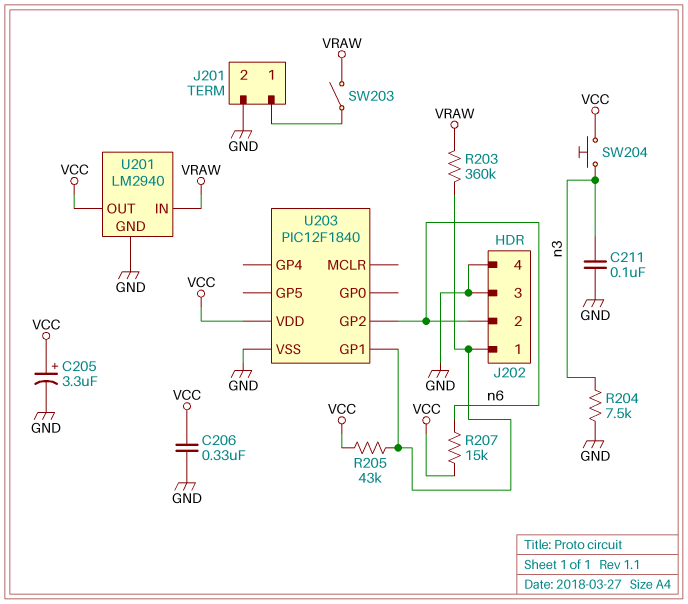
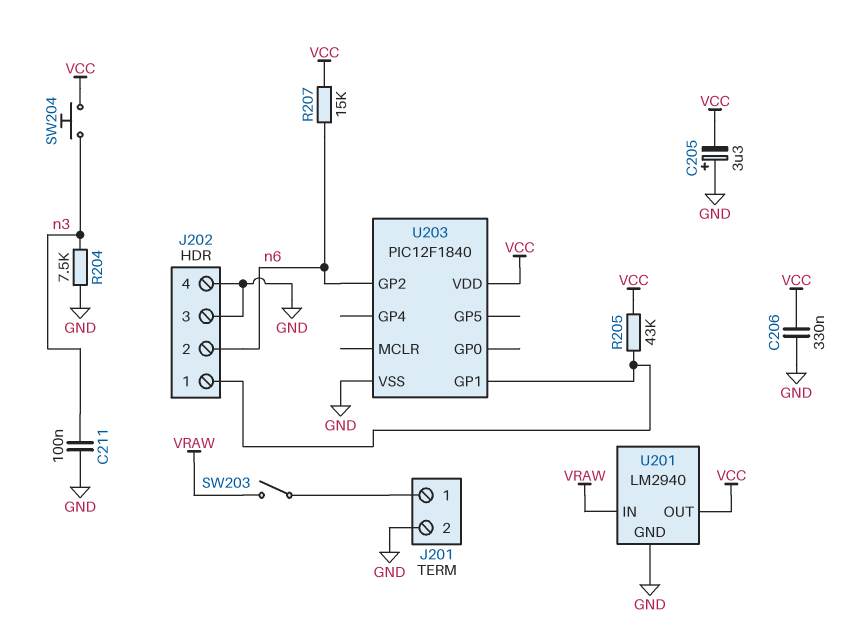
C205: 3.3uF (plus VCC, minus GND) -> 3.3uF (plus GND, minus VCC)
R203: 360k (J202/1, VRAW) -> none

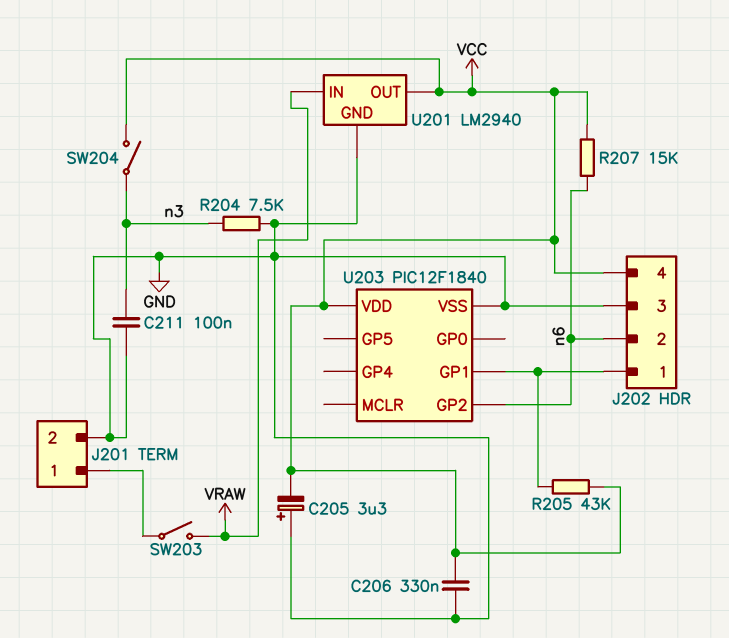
J202 pin 4: GND -> VCC
SW204: button (VCC, n3) -> switch (VCC, n3)

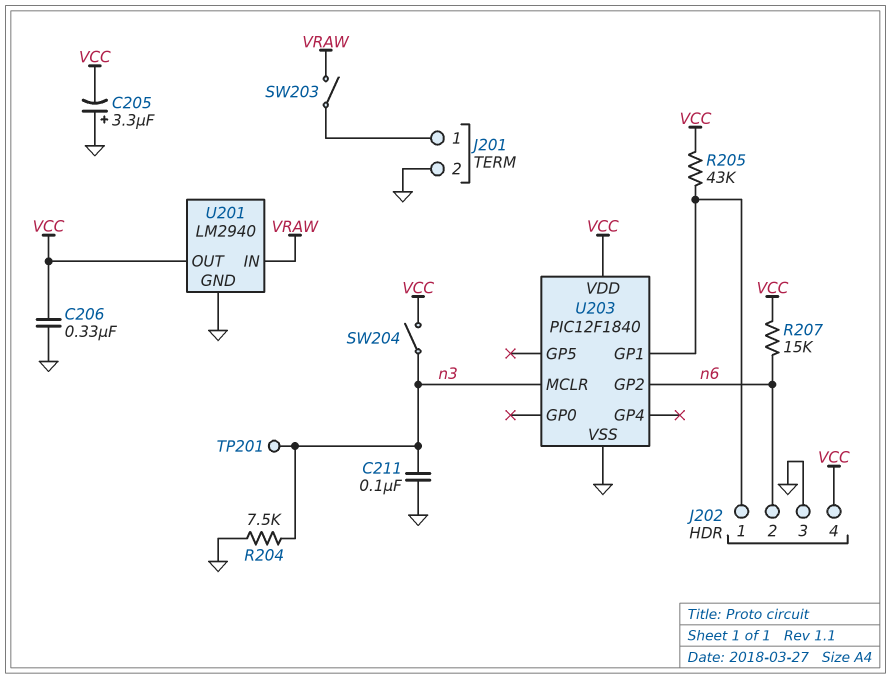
TP201: none -> test point (n3)
U203 pin MCLR: none -> n3

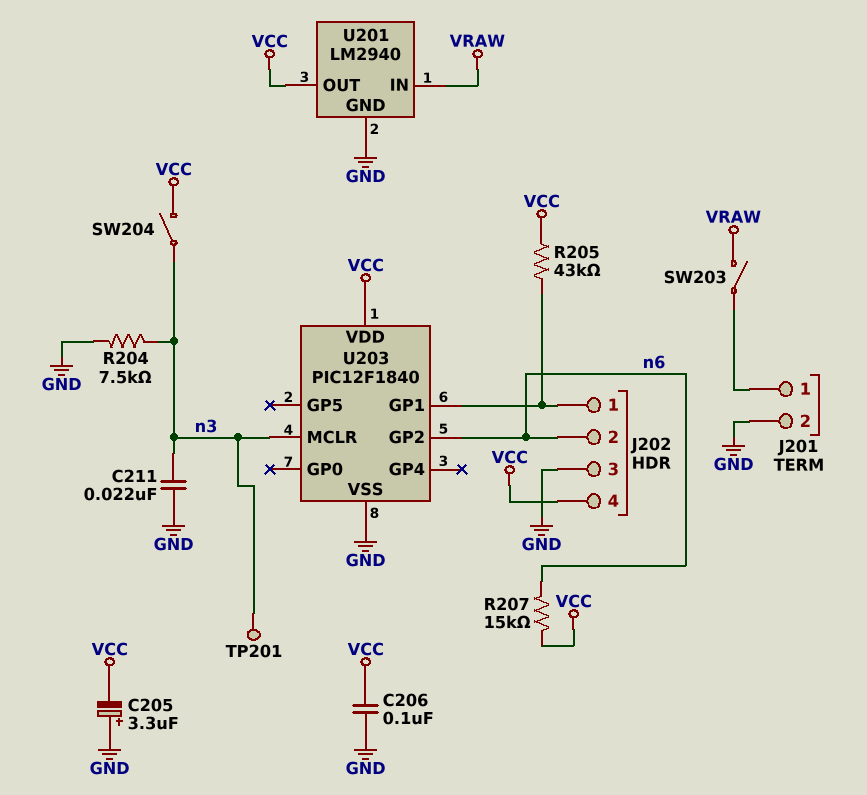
C206: 330nF (GND, VCC) -> 100nF (GND, VCC)
C211: 100nF (GND, n3) -> 22nF (GND, n3)

